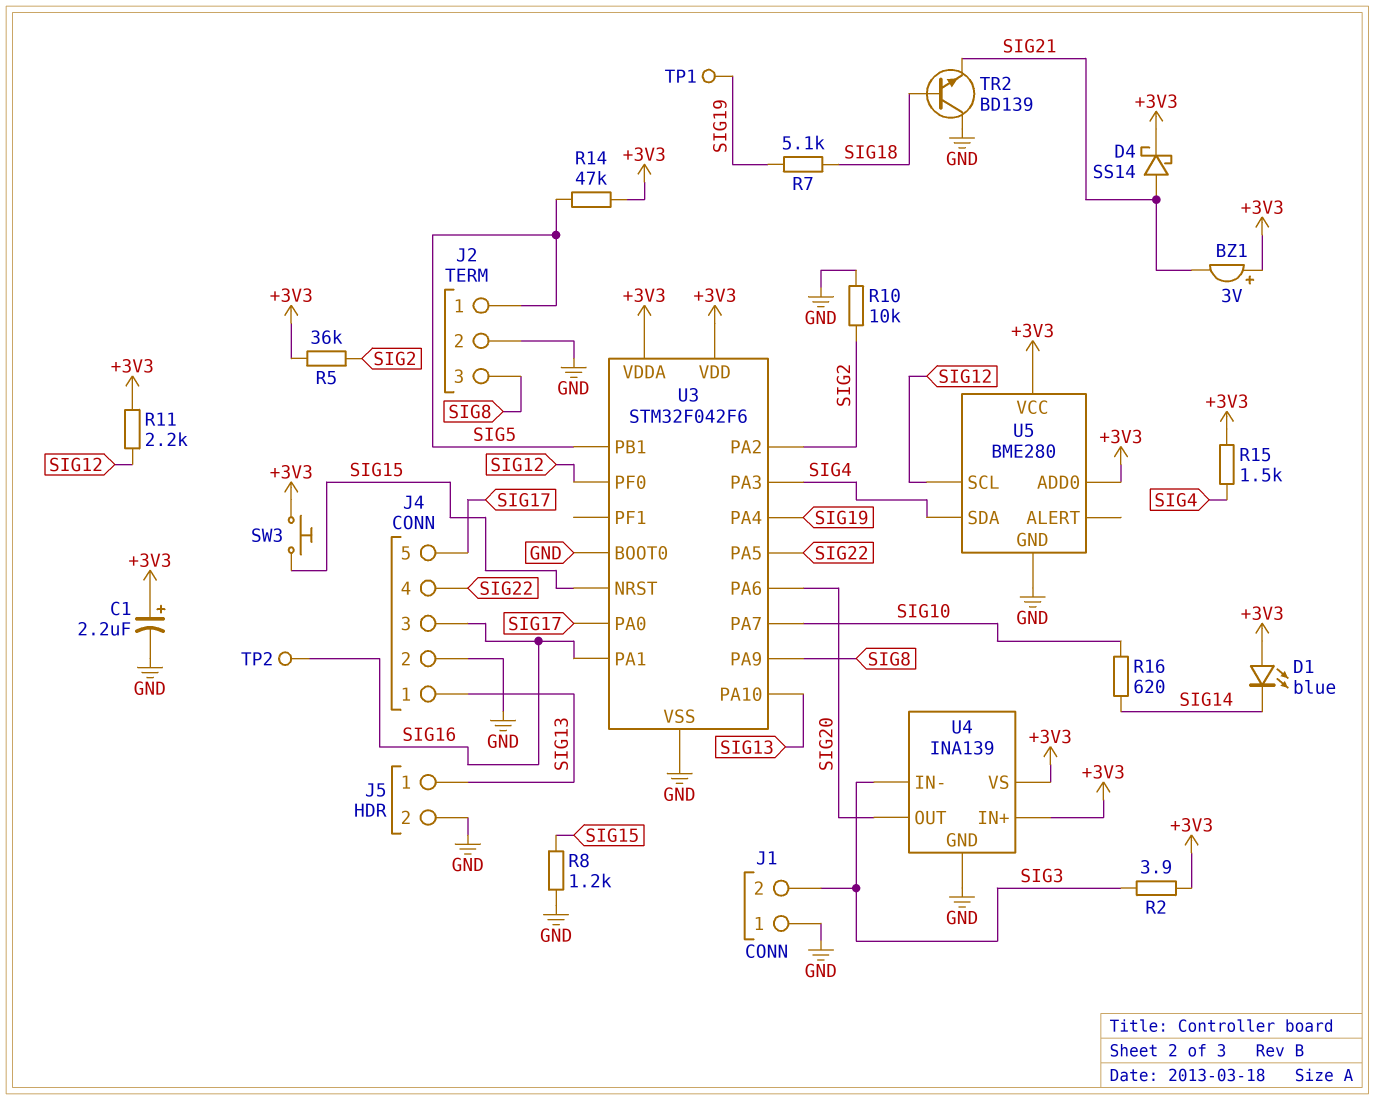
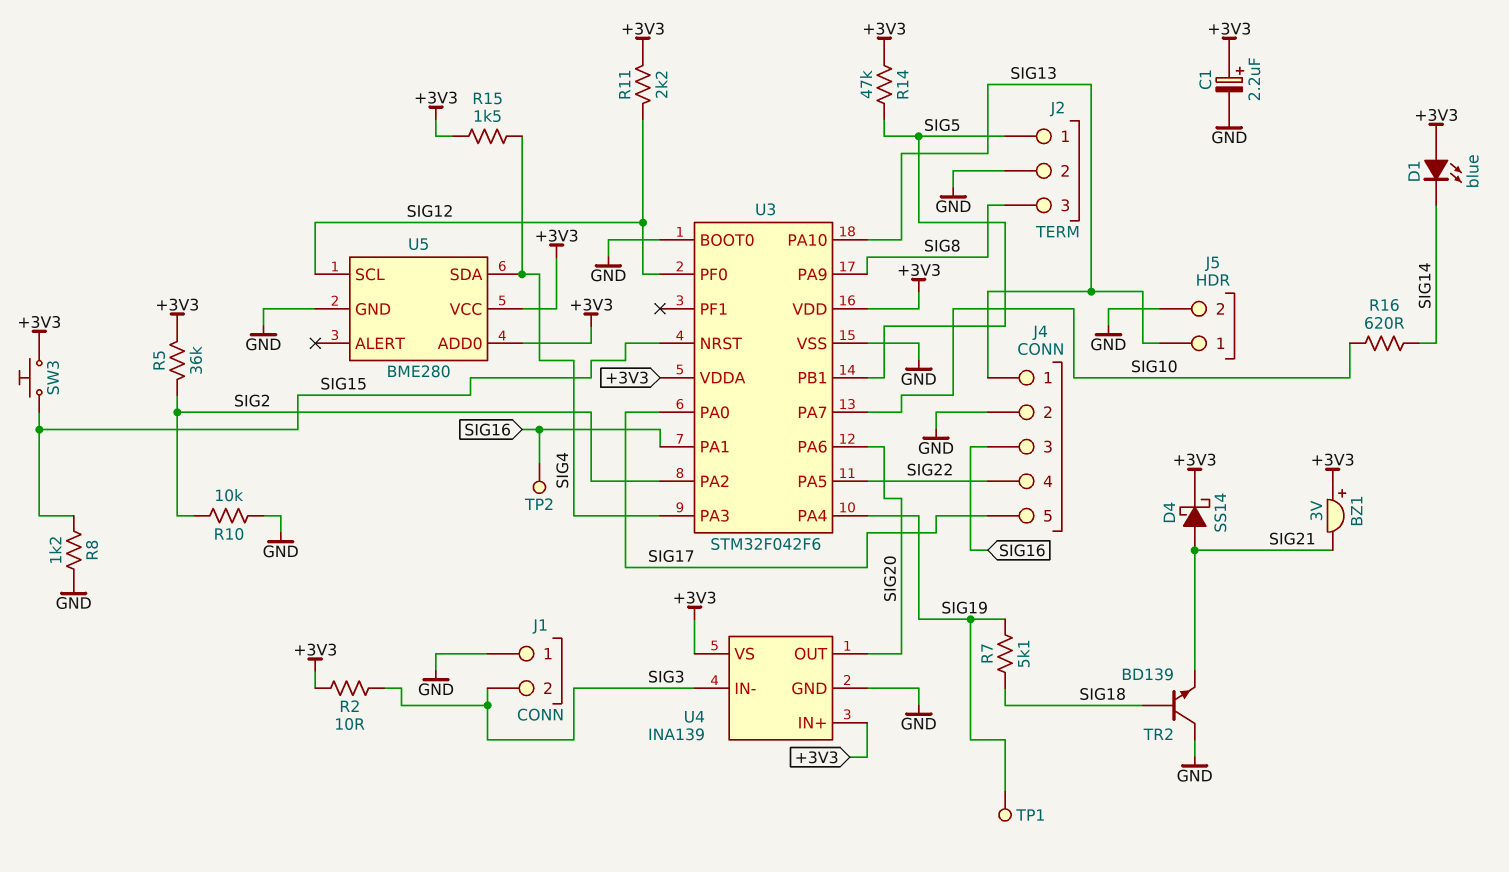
R2: 3.9 (+3V3, SIG3) -> 10 (+3V3, SIG3)

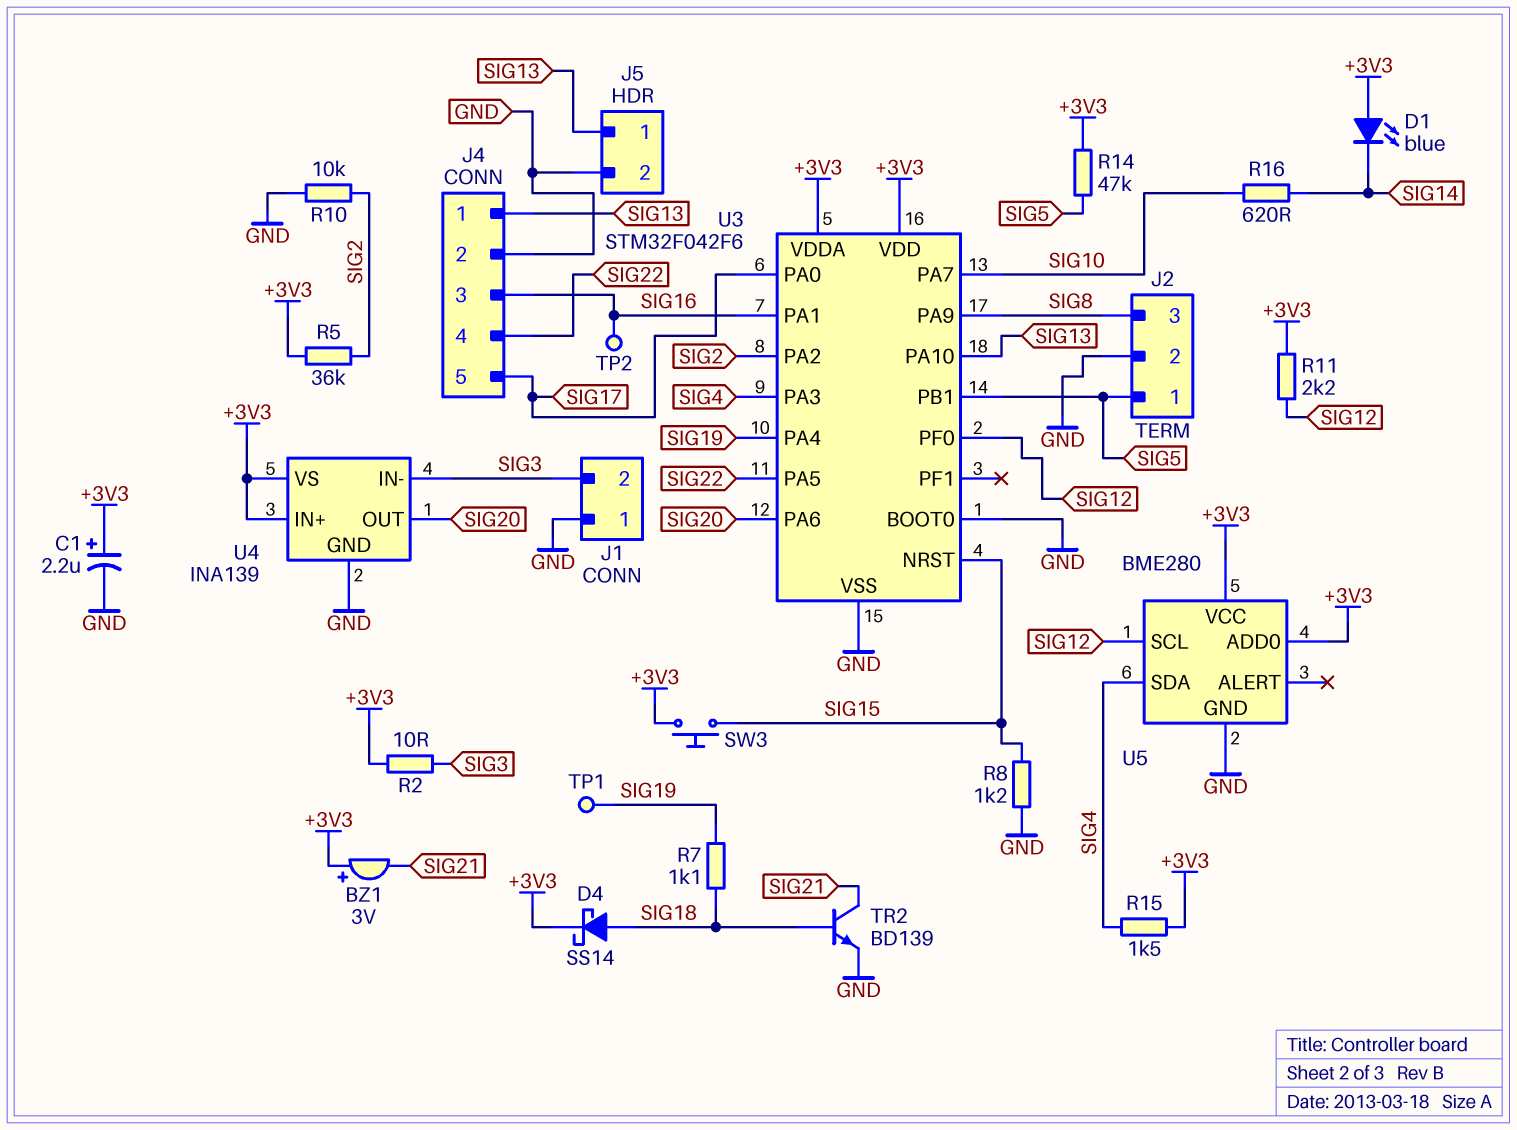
D4: schottky SS14 (A SIG21, K +3V3) -> schottky SS14 (A SIG18, K +3V3)
R7: 5.1k (SIG18, SIG19) -> 1.1k (SIG18, SIG19)
TR2: NPN BD139 (B SIG18, C GND, E SIG21) -> NPN BD139 (B SIG18, C SIG21, E GND)

